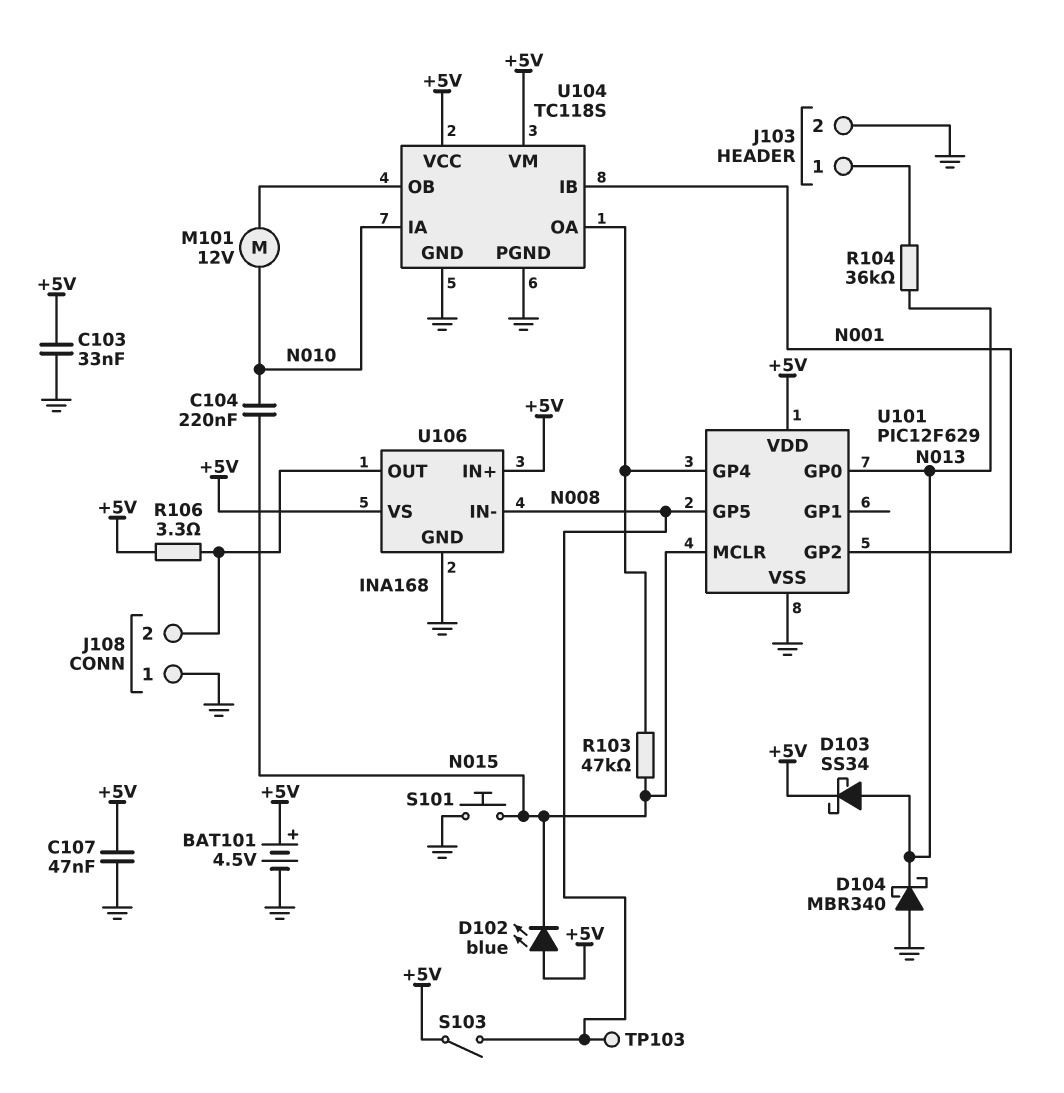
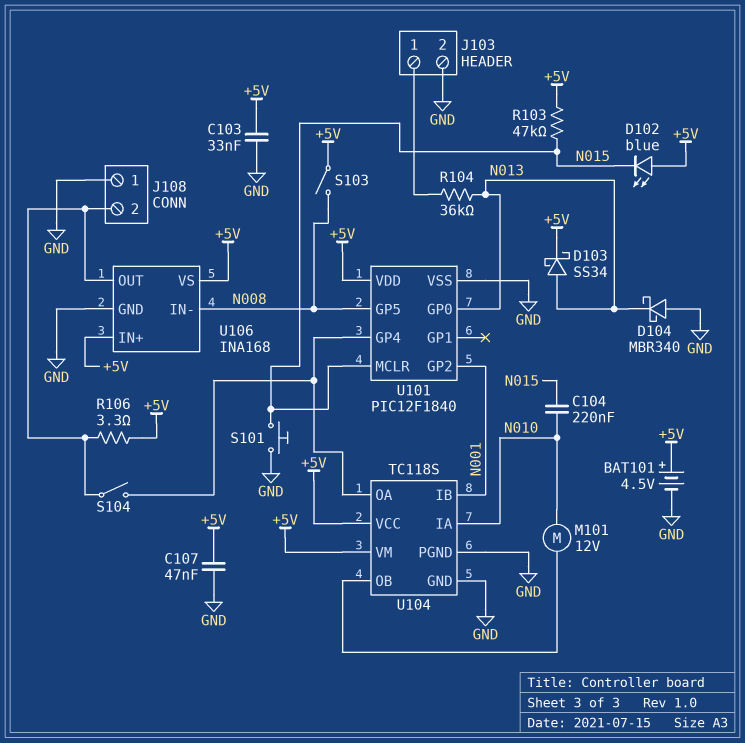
R103: 47k (N015, U101/GP4) -> 47k (+5V, N015)
S104: none -> switch (J108/2, U101/GP4)
TP103: test point (N008) -> none
U101: PIC12F629 -> PIC12F1840

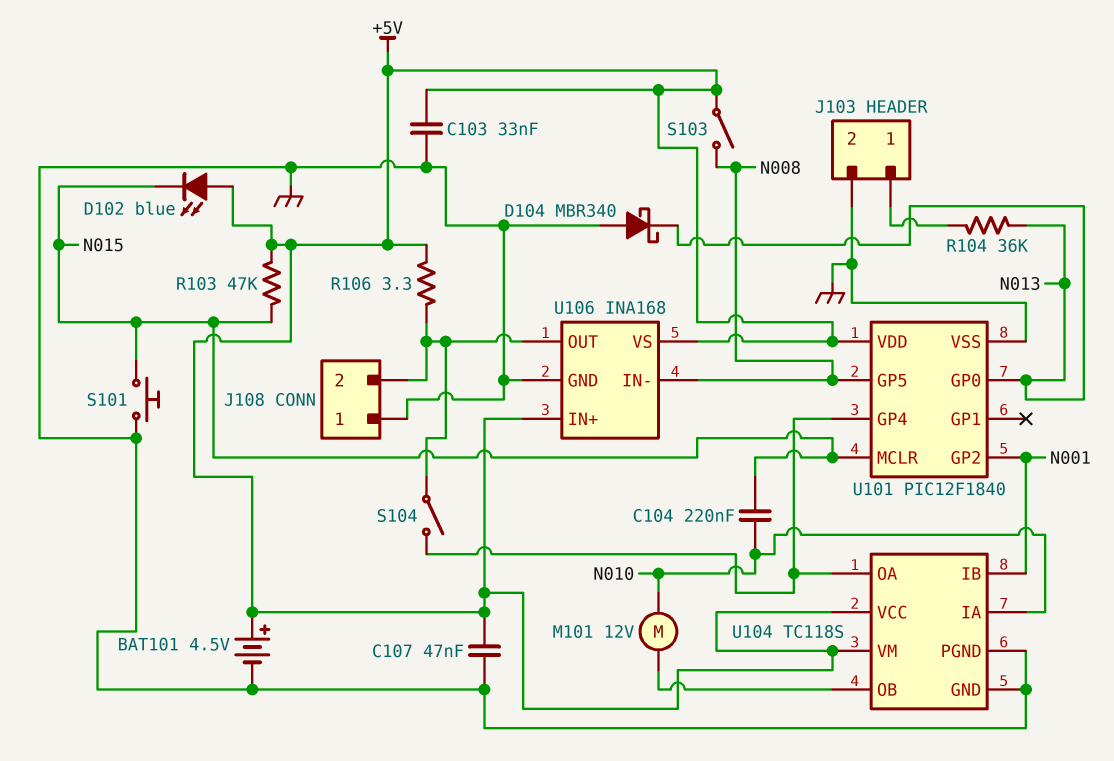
D103: schottky SS34 (A N013, K +5V) -> none

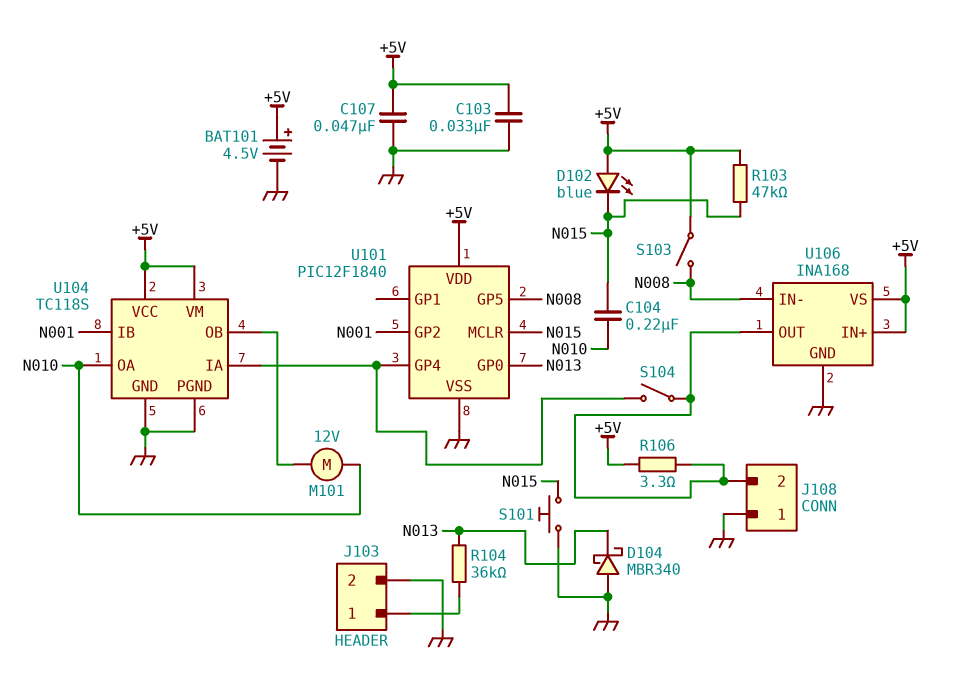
U104 pin IA: N010 -> U101/GP4
U104 pin OA: U101/GP4 -> N010

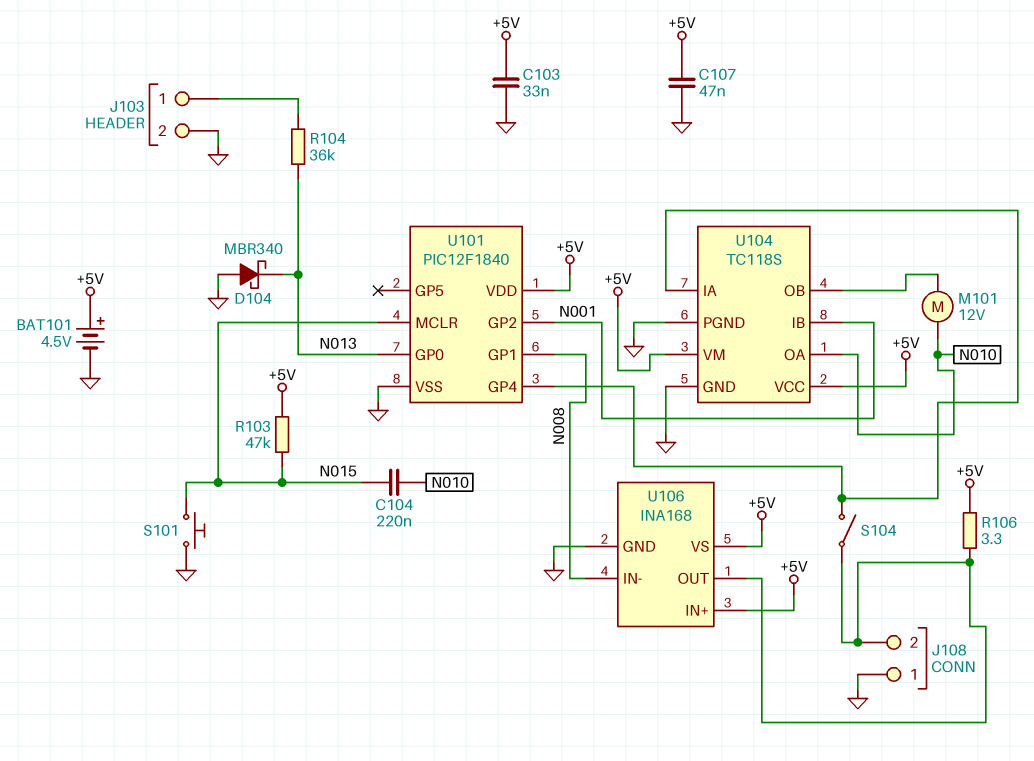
D102: LED blue (A +5V, K N015) -> none
S103: switch (+5V, N008) -> none
U101 pin GP1: none -> N008
U101 pin GP5: N008 -> none

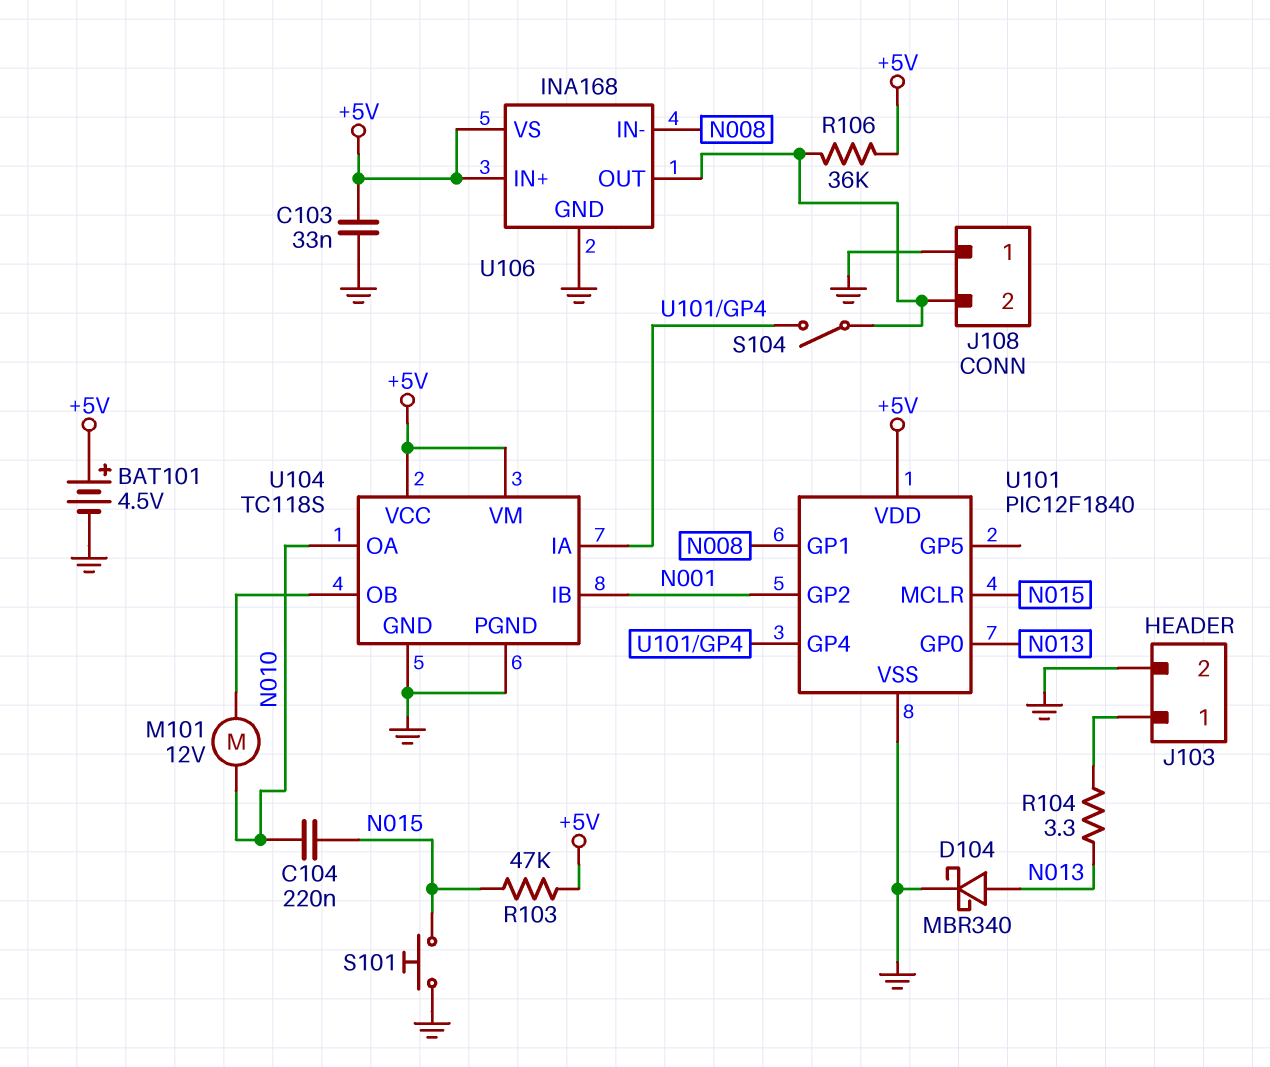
C107: 47nF (+5V, GND) -> none
D104: schottky MBR340 (A GND, K N013) -> schottky MBR340 (A N013, K GND)
R104: 36k (J103/1, N013) -> 3.3 (J103/1, N013)
R106: 3.3 (+5V, J108/2) -> 36k (+5V, J108/2)

